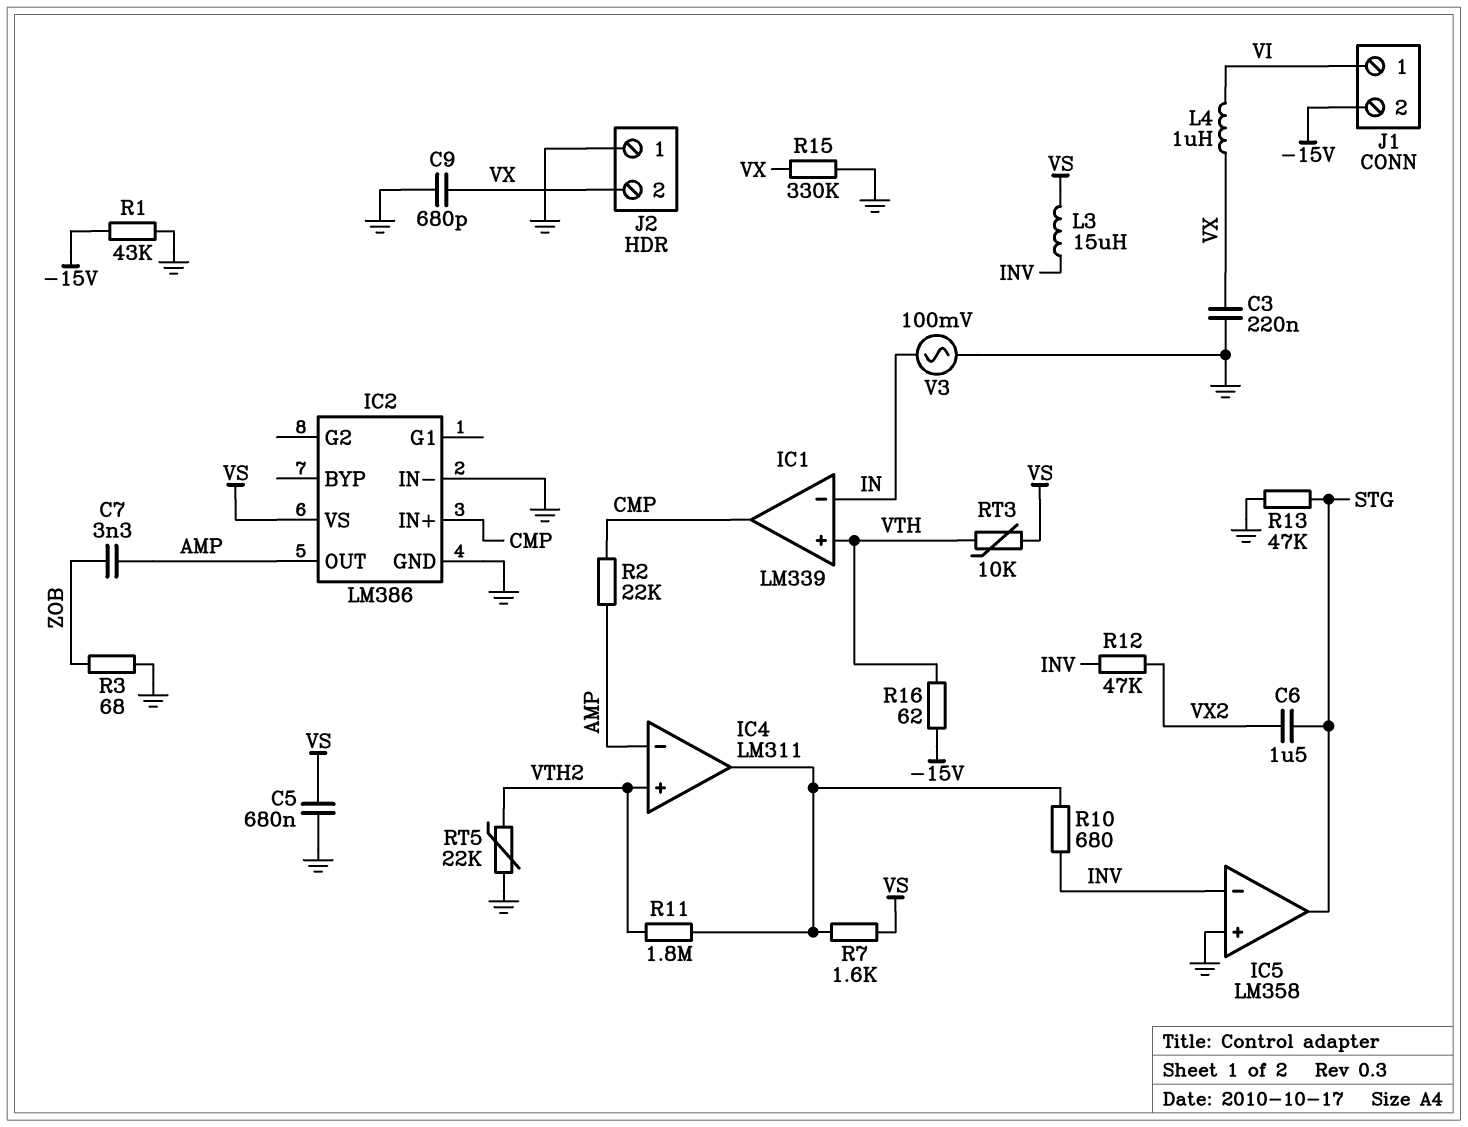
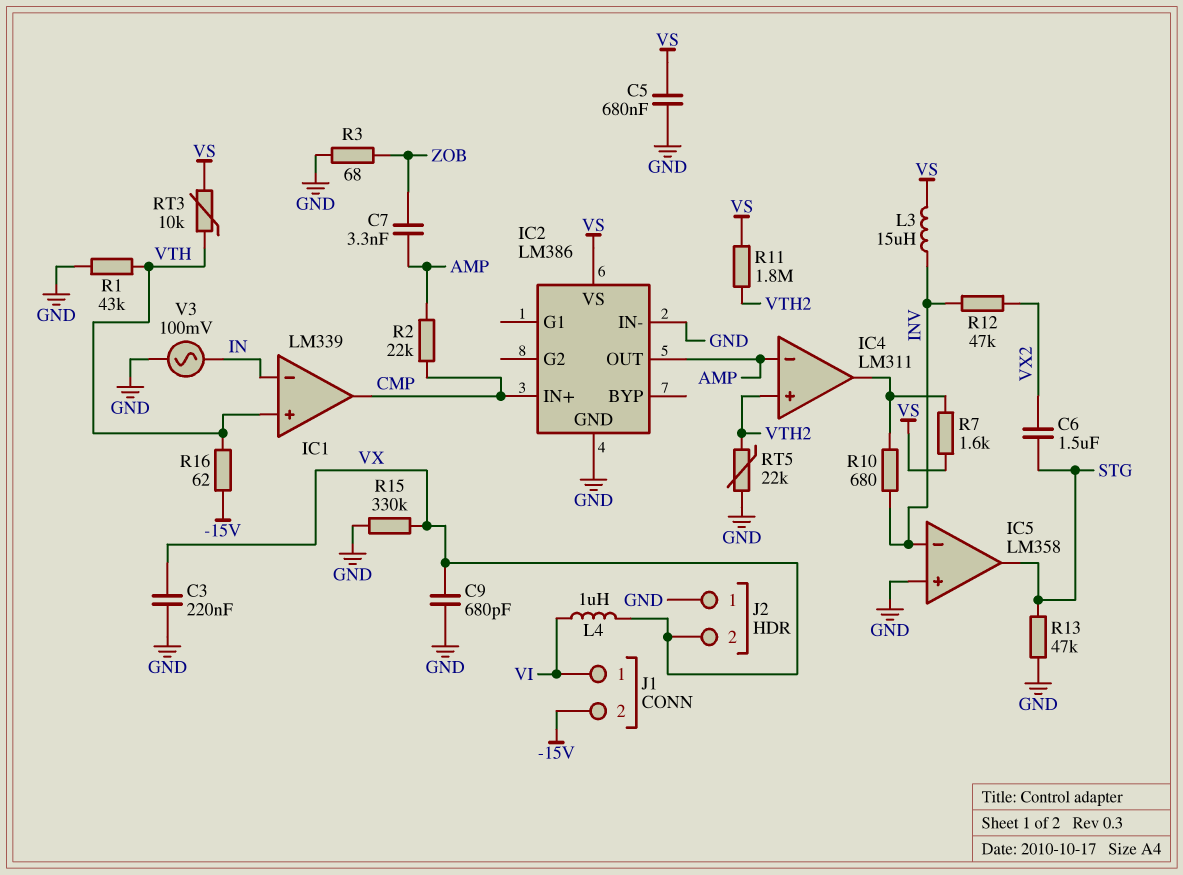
R1: 43k (-15V, GND) -> 43k (GND, VTH)
R11: 1.8M (IC4/out, VTH2) -> 1.8M (VS, VTH2)

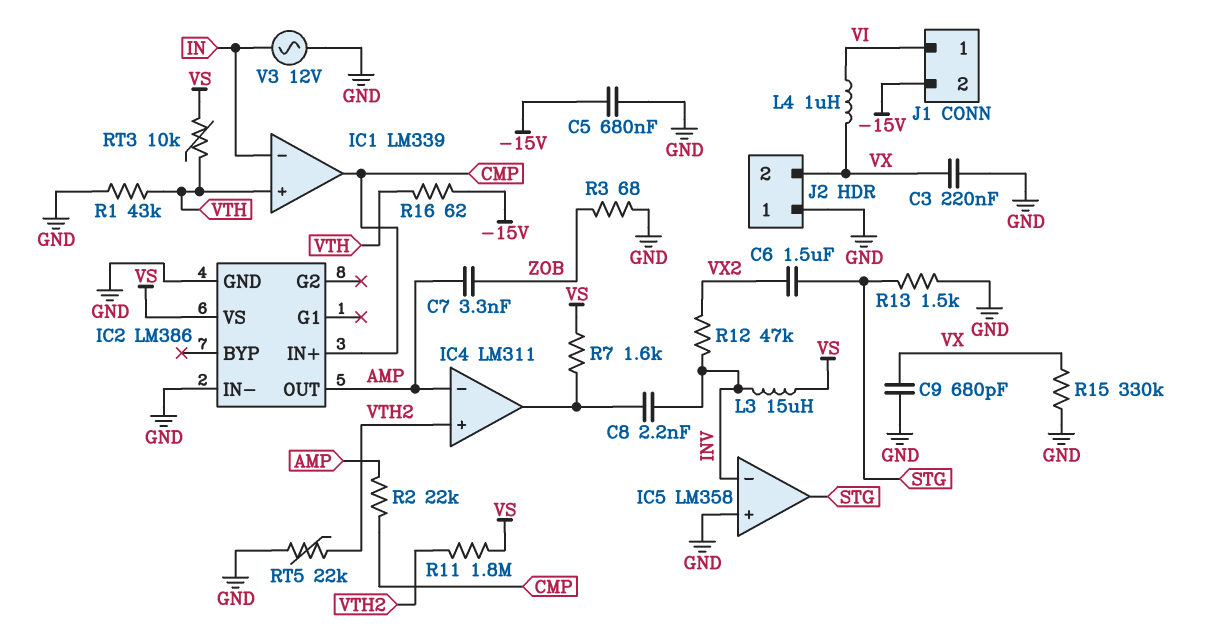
C5: 680nF (GND, VS) -> 680nF (-15V, GND)
C8: none -> 2.2nF (IC4/out, INV)
R10: 680 (IC4/out, INV) -> none
R13: 47k (GND, STG) -> 1.5k (GND, STG)
V3: AC 100mV (GND, IN) -> AC 12V (GND, IN)

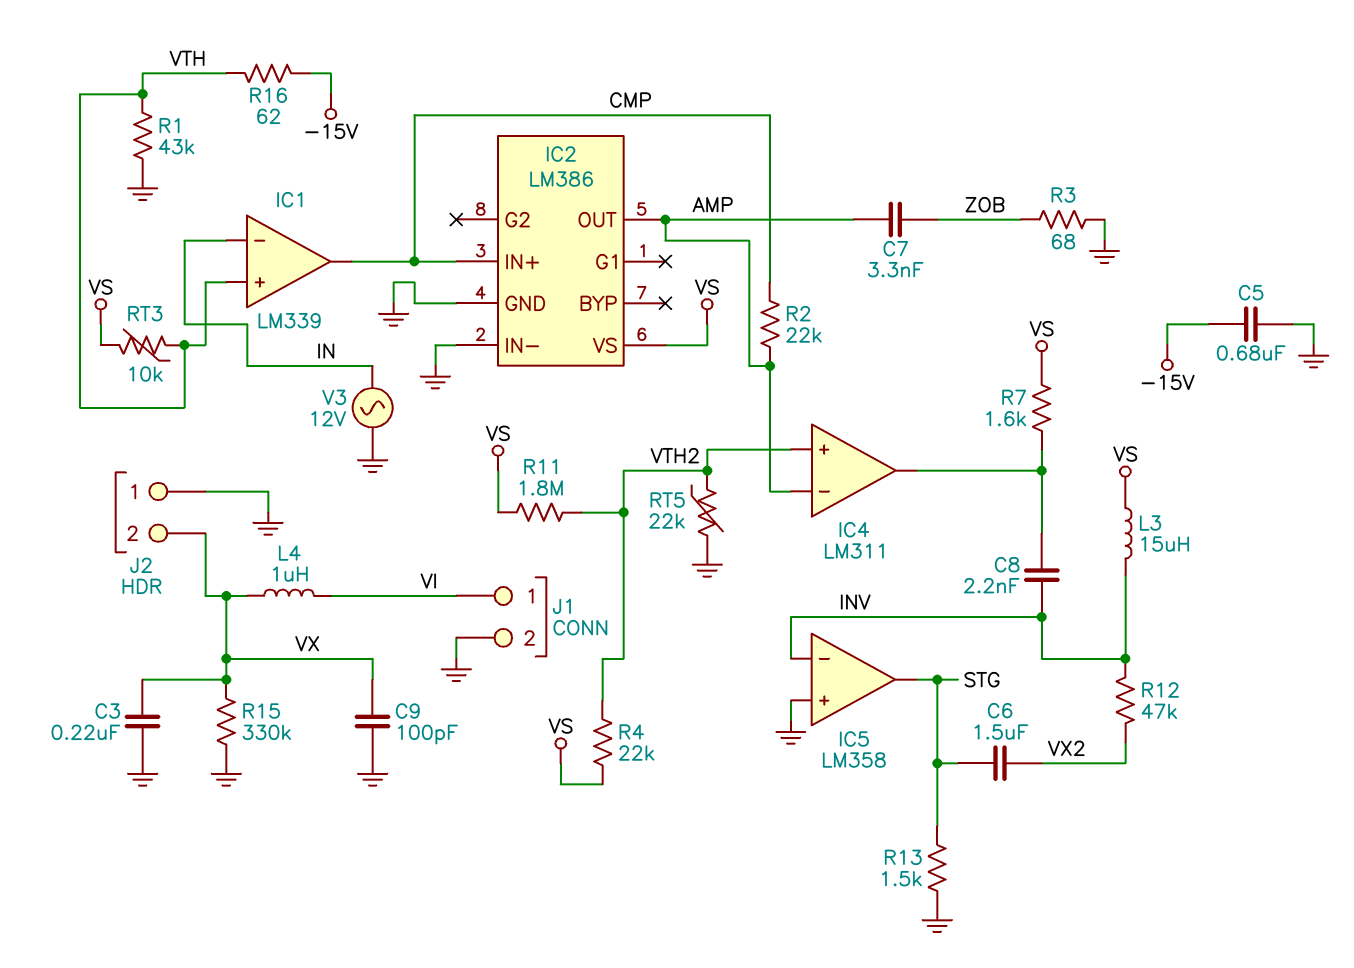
C9: 680pF (GND, VX) -> 100pF (GND, VX)
J1 pin 2: -15V -> GND
R4: none -> 22k (VS, VTH2)

